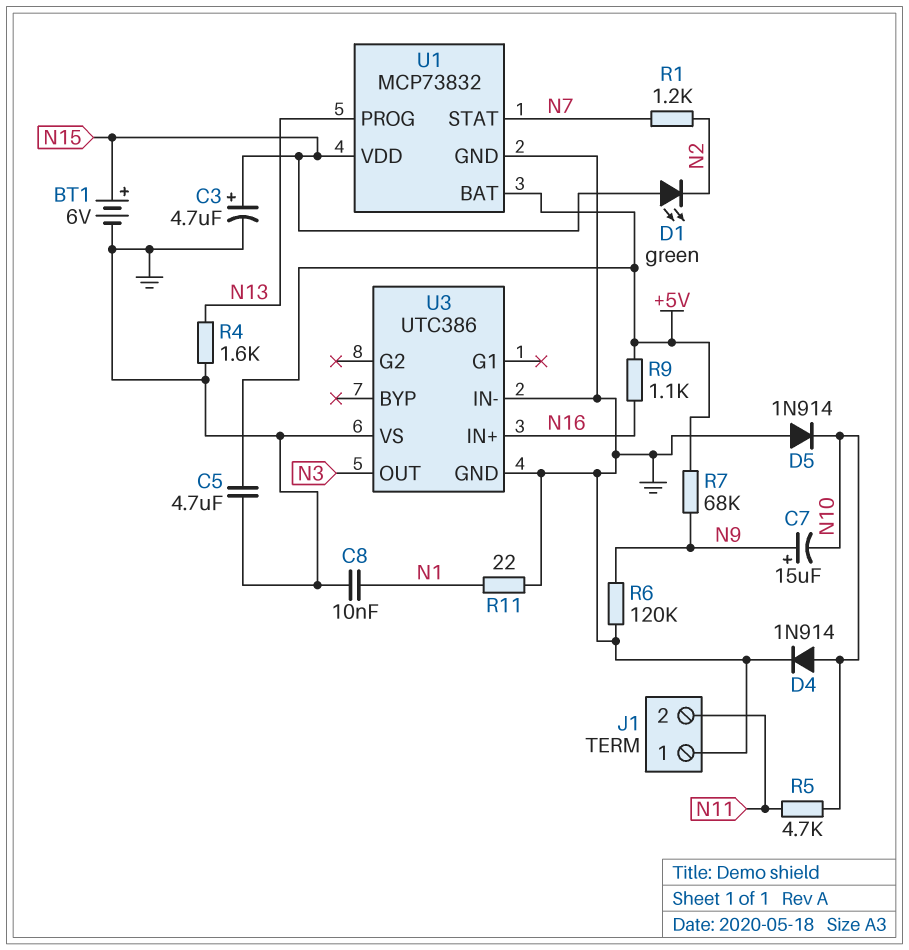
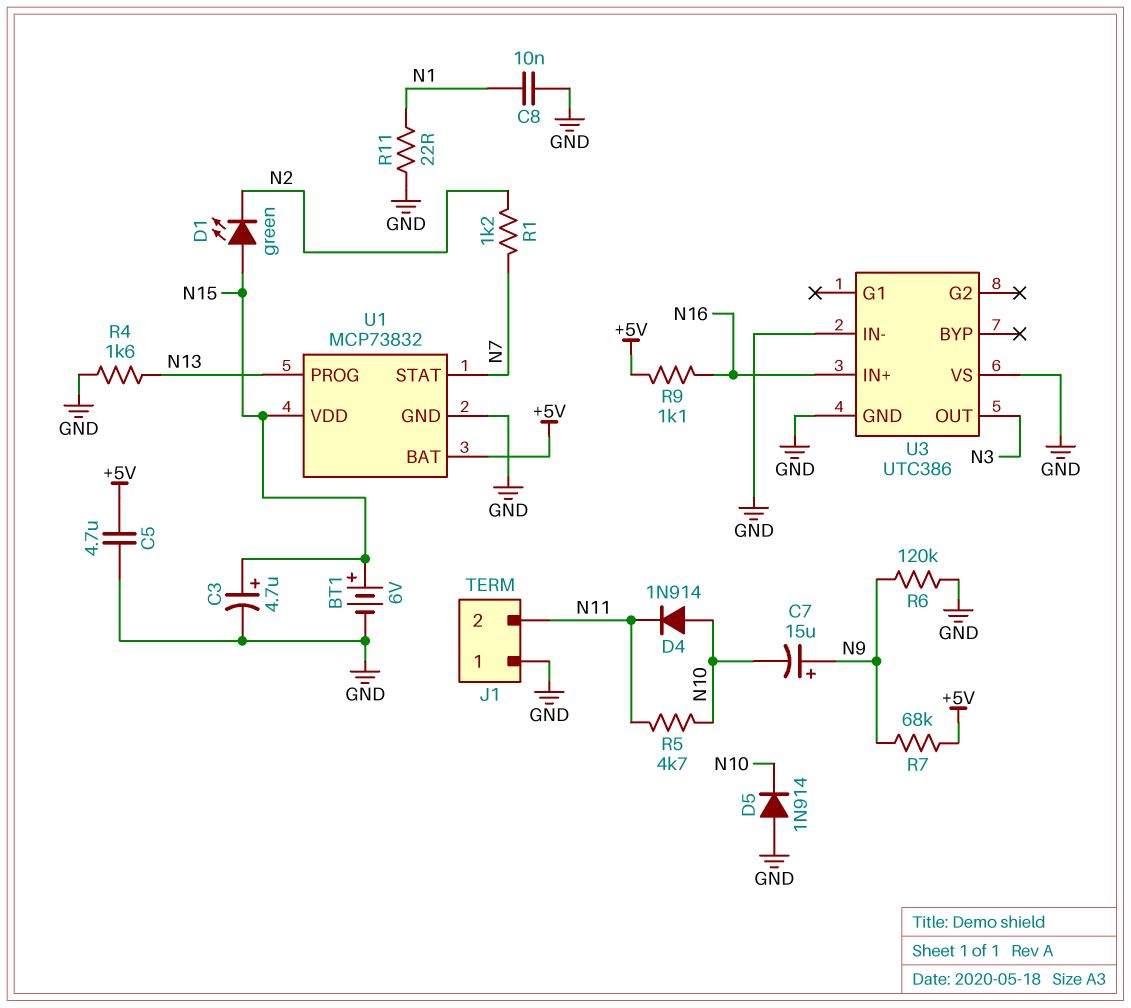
D4: diode 1N914 (A N10, K GND) -> diode 1N914 (A N10, K N11)

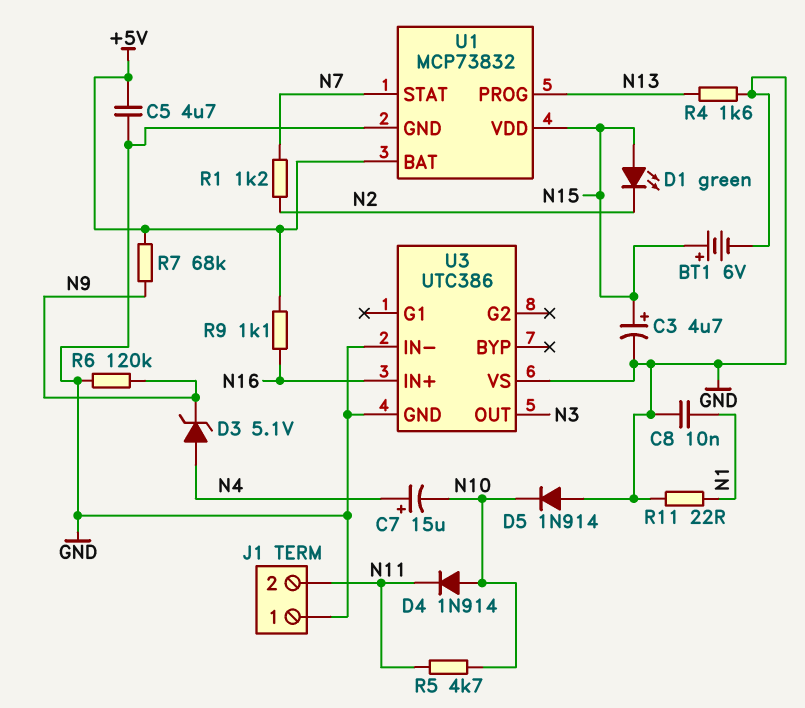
C7: 15uF (plus N9, minus N10) -> 15uF (plus N4, minus N10)
D3: none -> zener 5.1V (A N4, K N9)

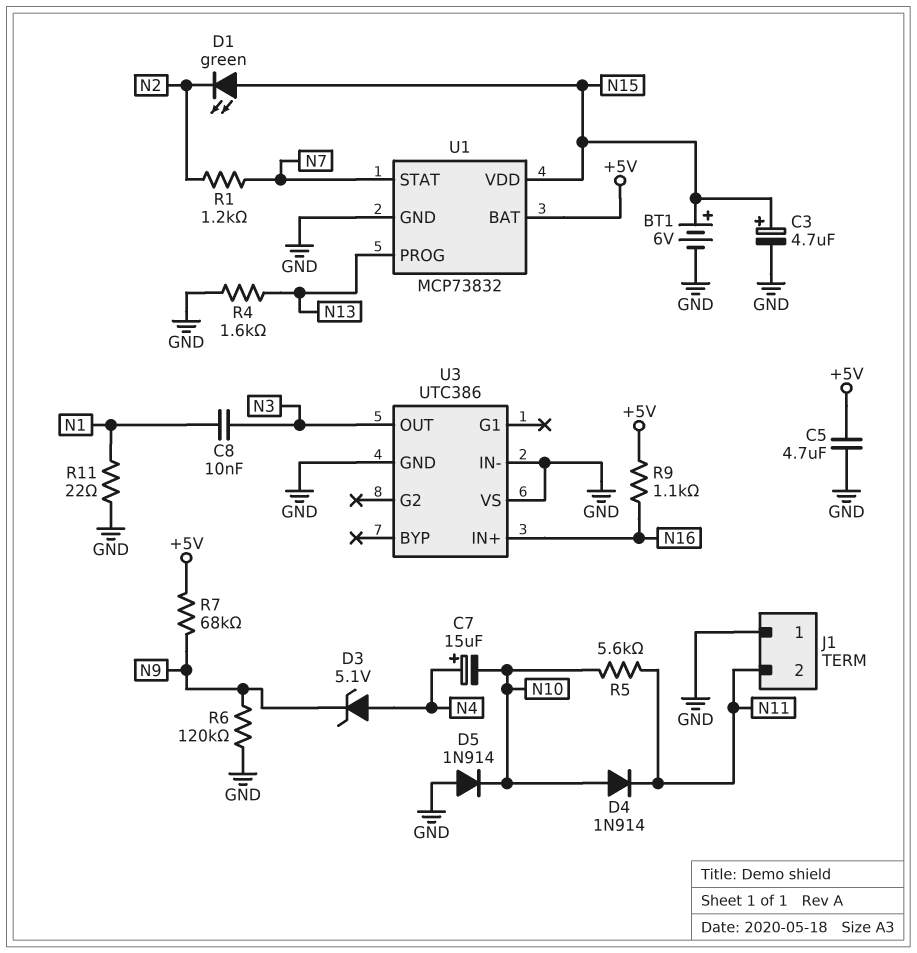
C8: 10nF (GND, N1) -> 10nF (N1, N3)
R5: 4.7k (N10, N11) -> 5.6k (N10, N11)

